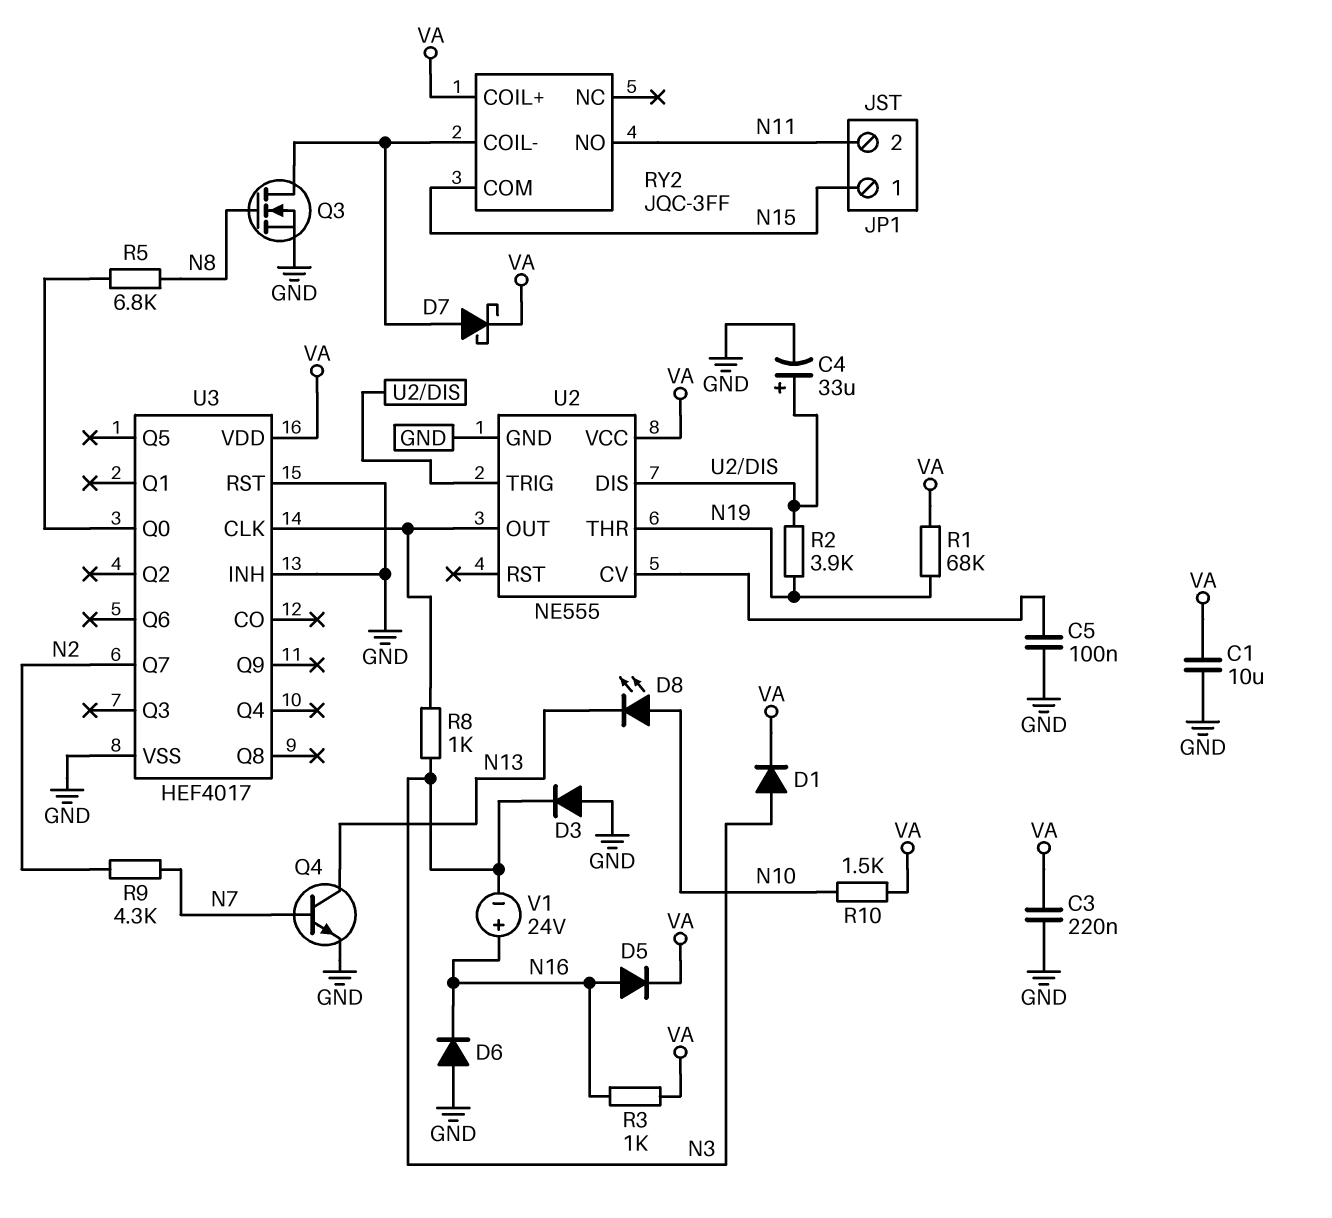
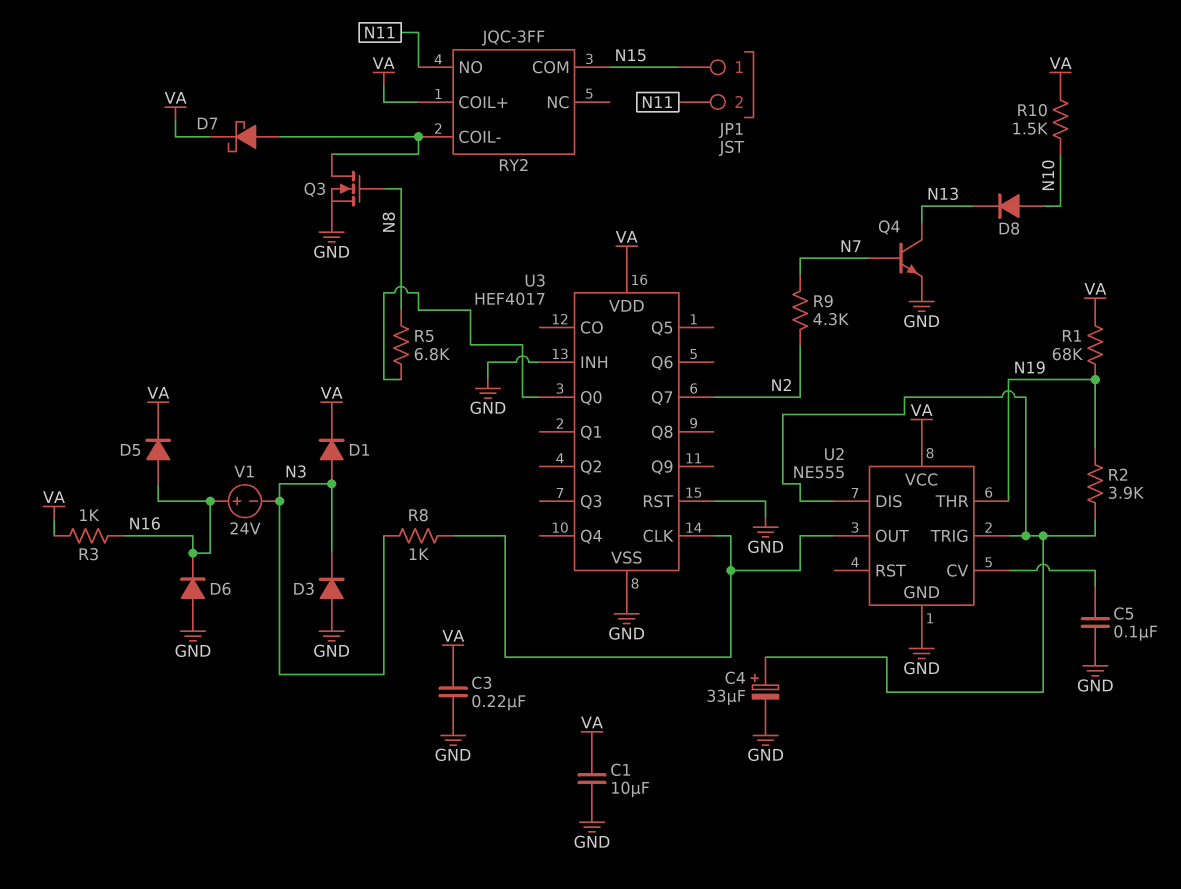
D8: LED (A N10, K N13) -> diode (A N10, K N13)

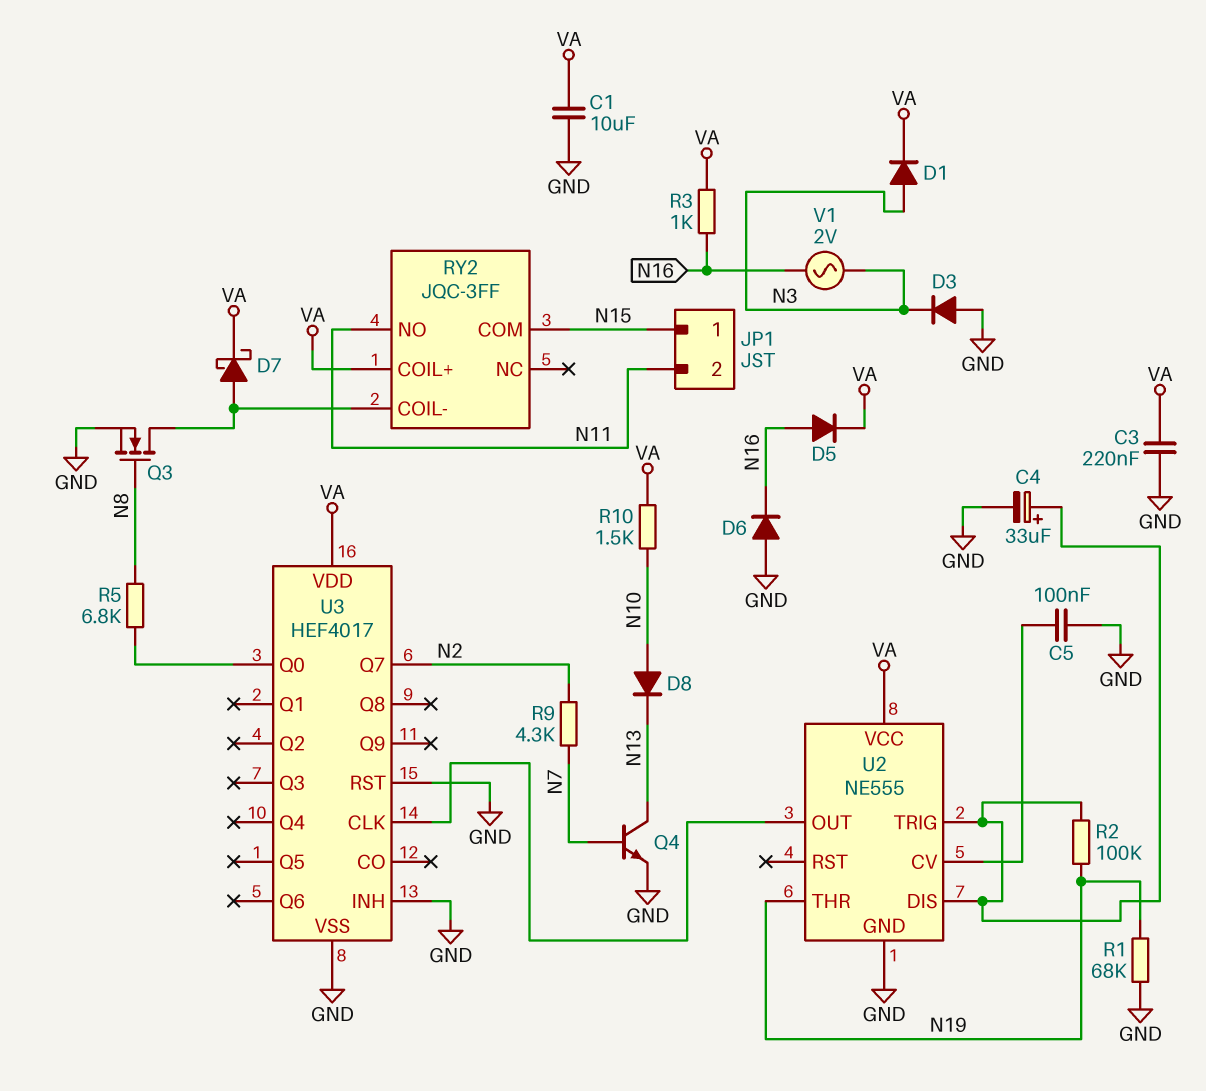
R1: 68k (N19, VA) -> 68k (GND, N19)
R2: 3.9k (N19, U2/DIS) -> 100k (N19, U2/DIS)
R8: 1k (N3, U2/OUT) -> none
V1: 24V (plus N16, minus N3) -> AC 2V (N3, N16)

